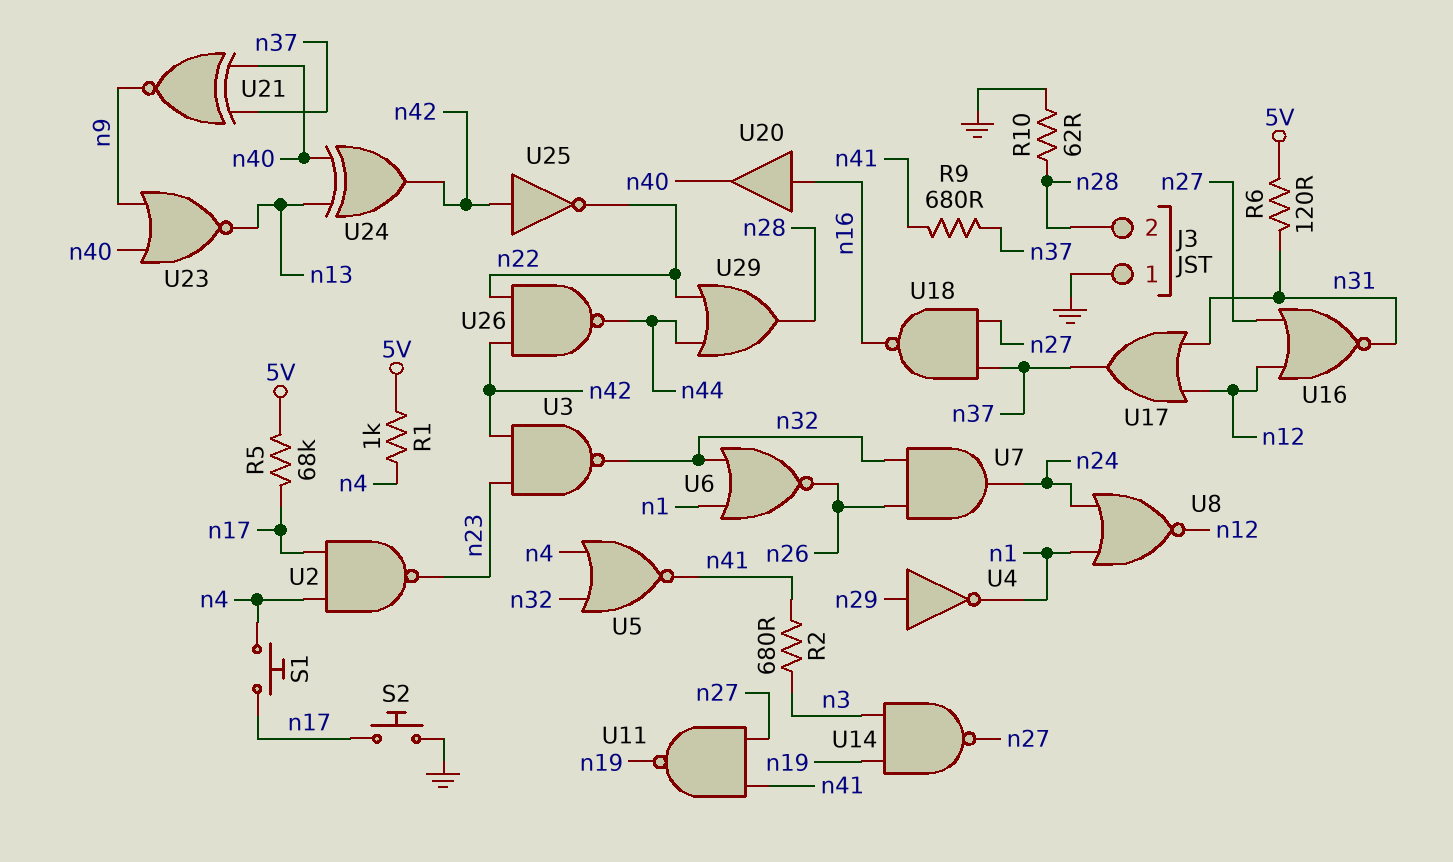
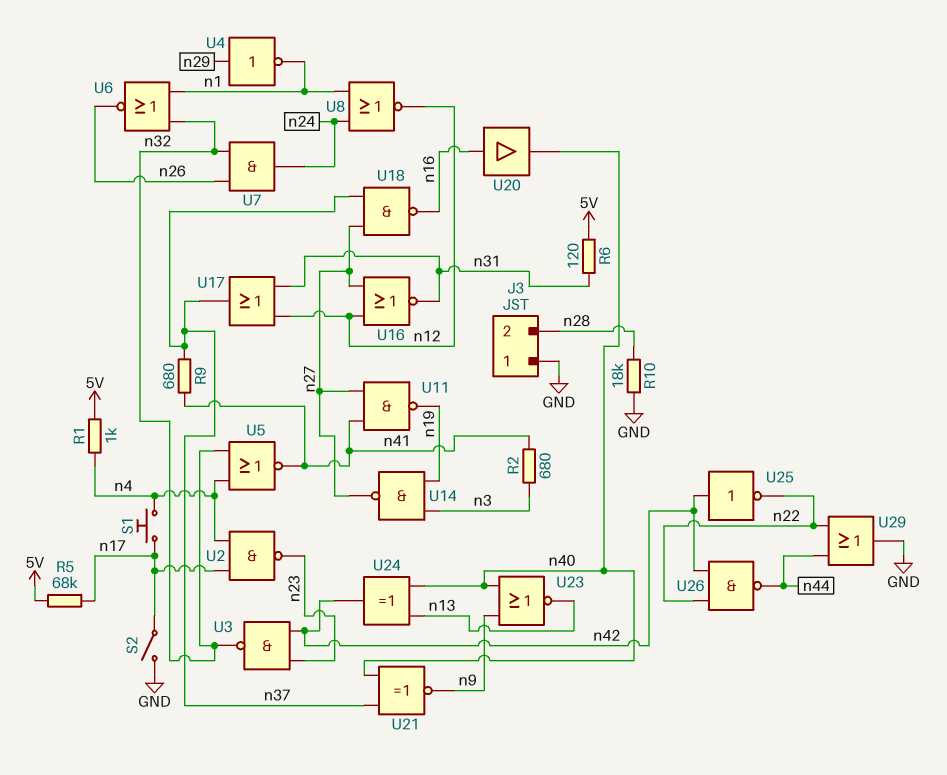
R10: 62 (GND, n28) -> 18k (GND, n28)
S2: button (GND, n17) -> switch (GND, n17)
U29: OR (in n22, in n44, out n28) -> OR (in n22, in n44, out GND)

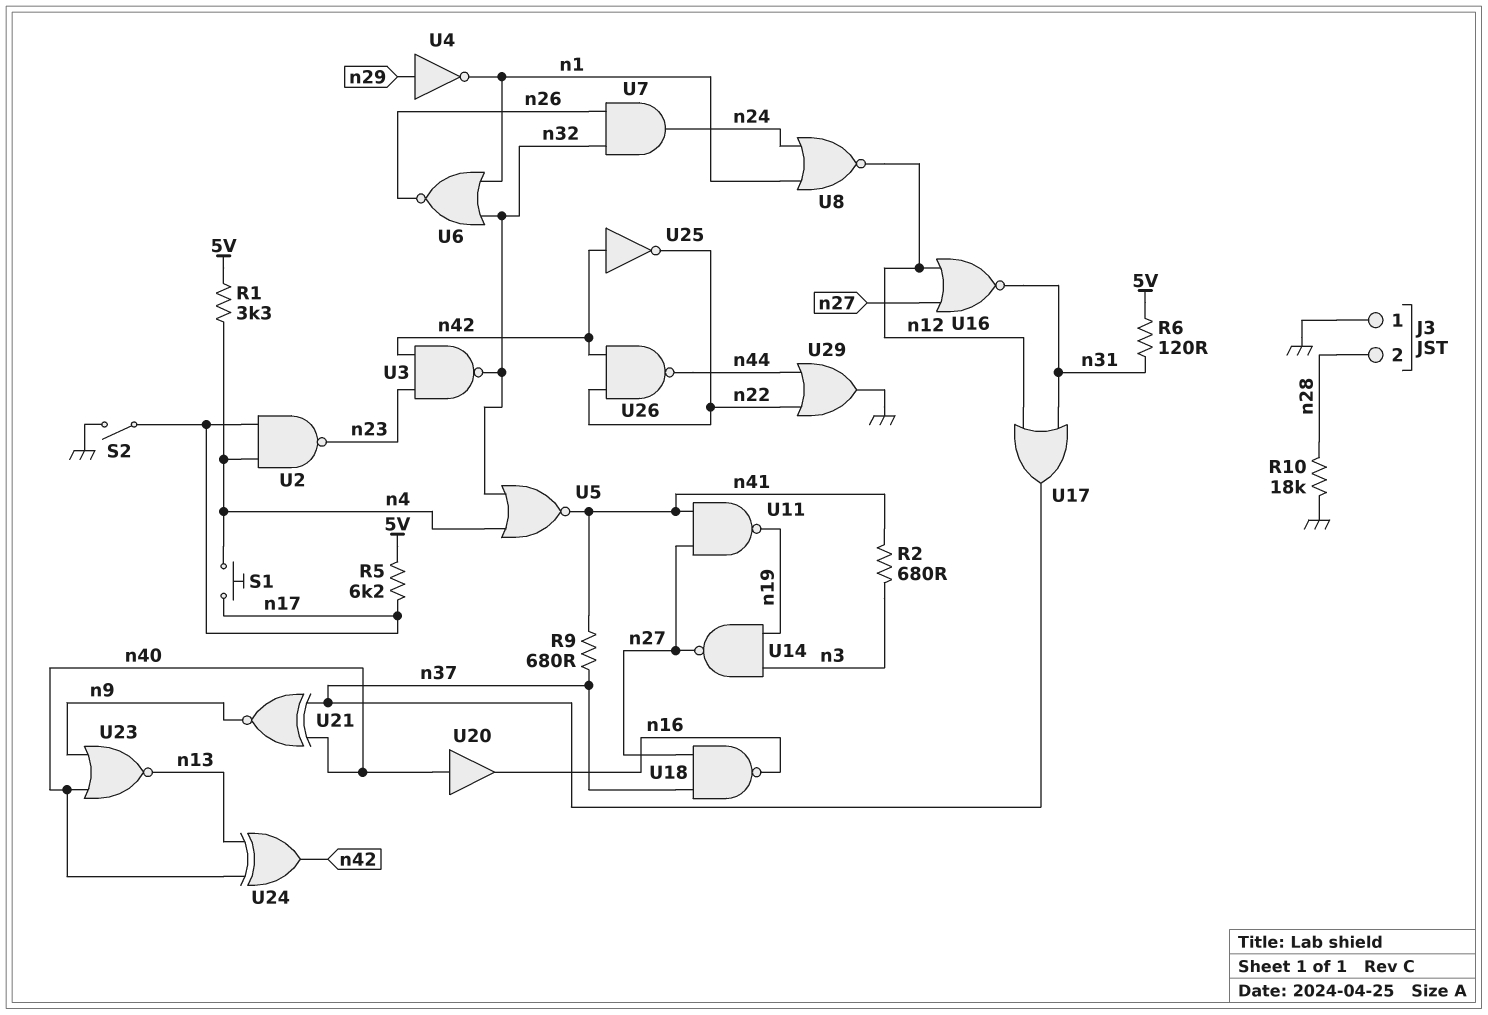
R1: 1k (5V, n4) -> 3.3k (5V, n4)
R5: 68k (5V, n17) -> 6.2k (5V, n17)
U20: buffer (in n16, out n40) -> buffer (in n40, out n16)

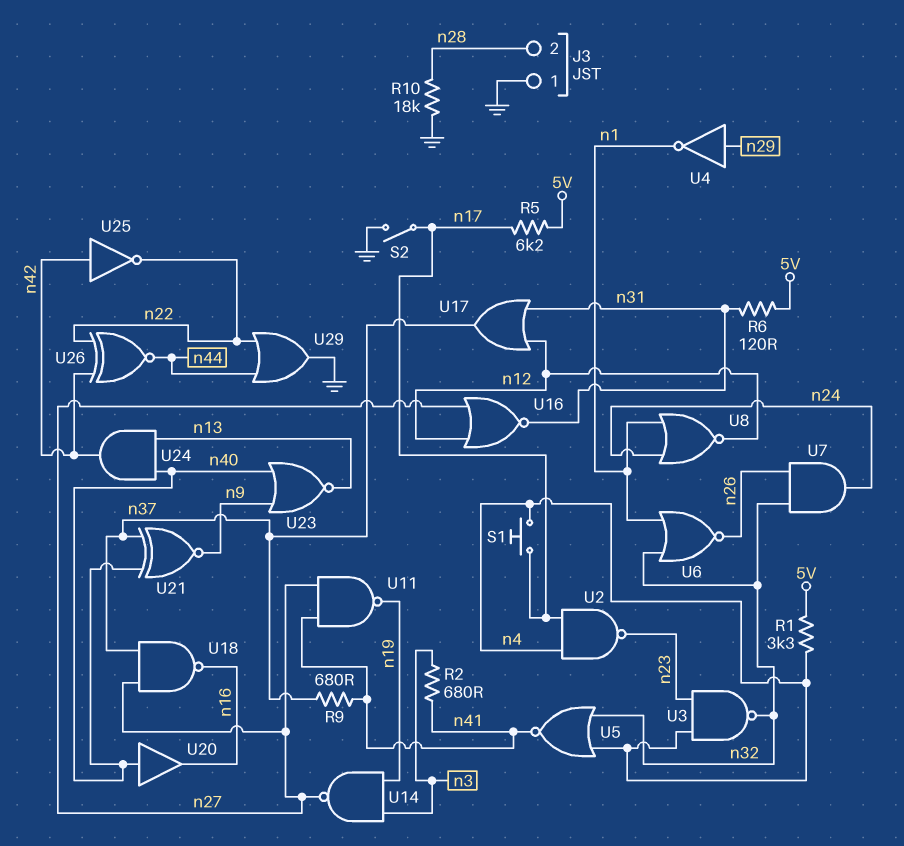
U3: NAND (in n23, in n42, out n32) -> NAND (in n4, in n23, out n32)
U24: XOR (in n13, in n40, out n42) -> AND (in n13, in n40, out n42)
U26: NAND (in n22, in n42, out n44) -> XNOR (in n22, in n42, out n44)

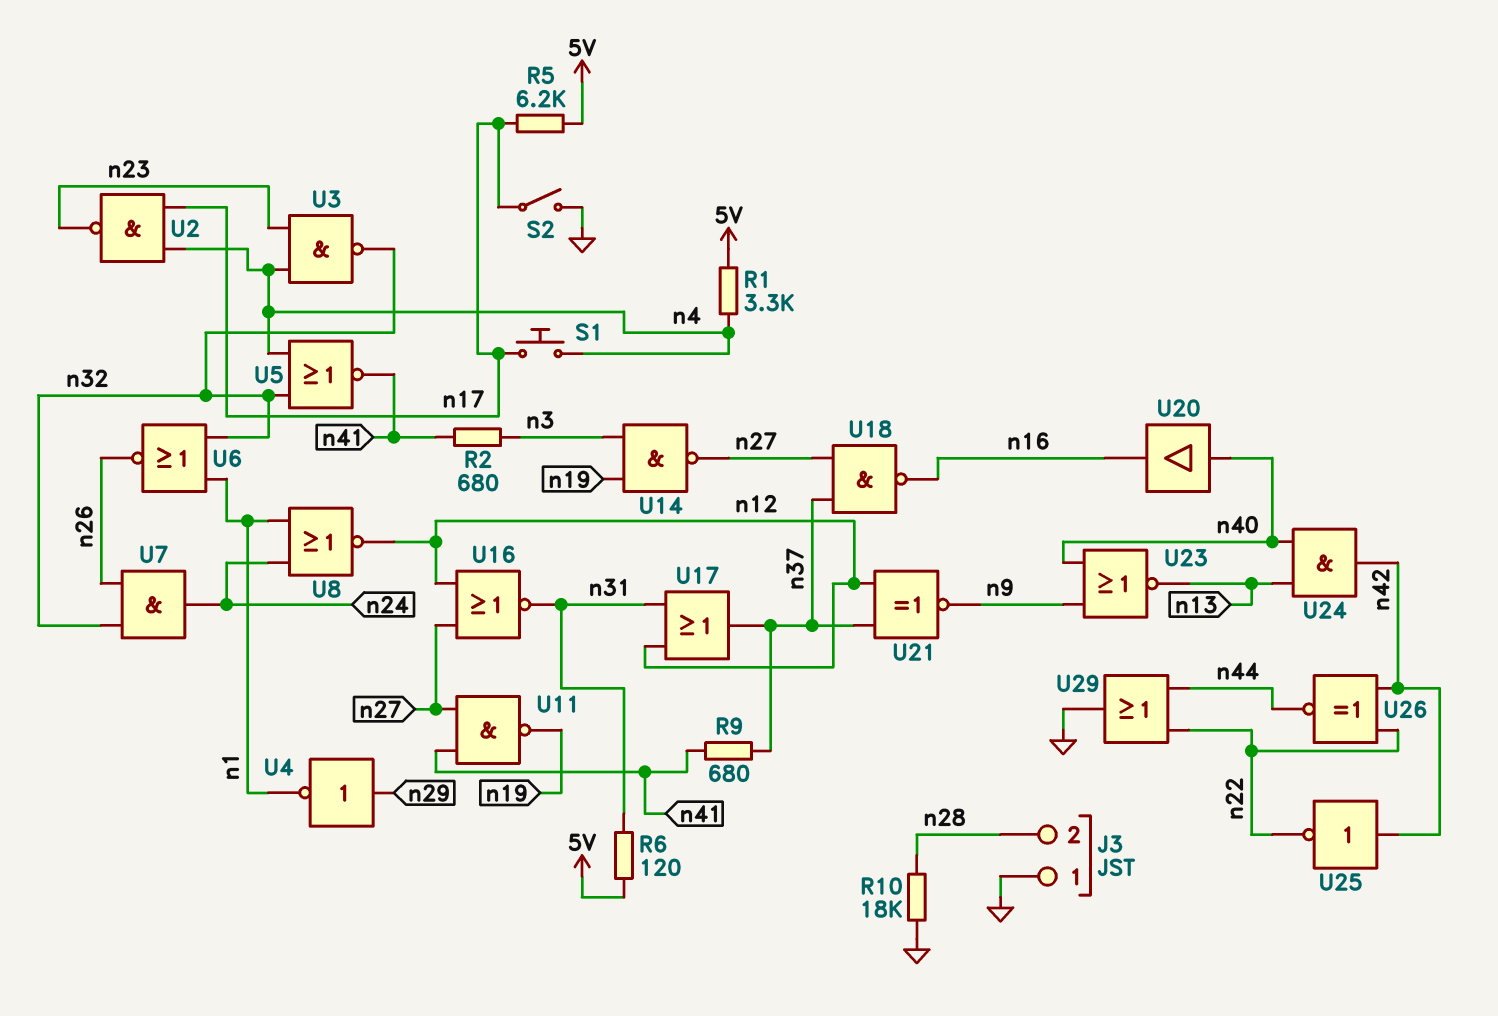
U21: XNOR (in n37, in n40, out n9) -> XNOR (in n12, in n37, out n9)

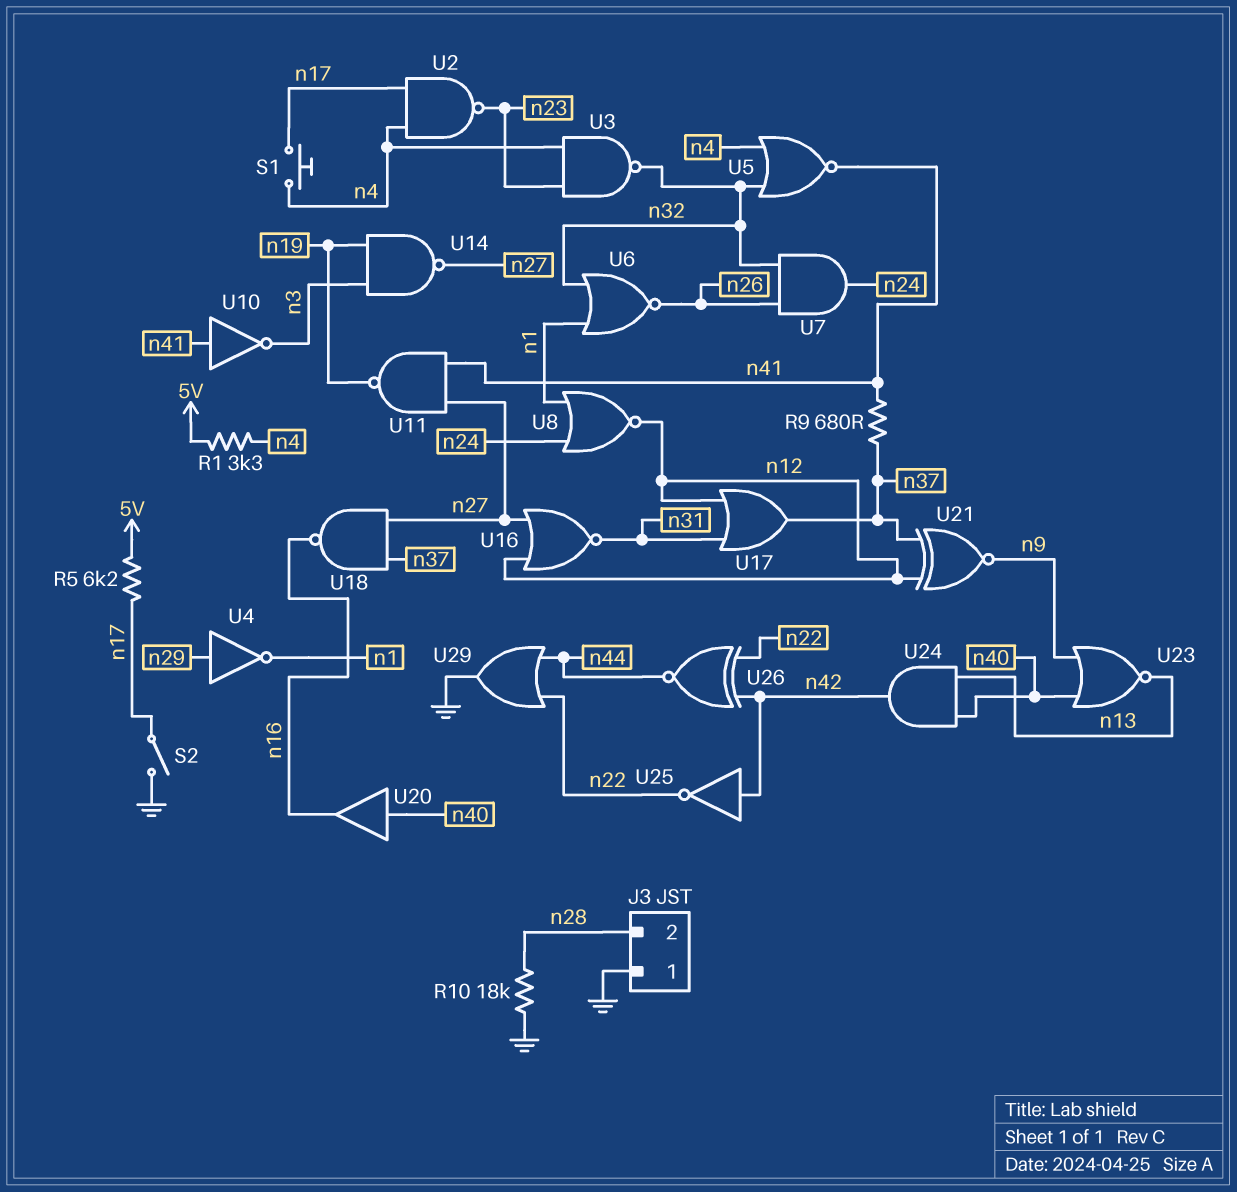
R2: 680 (n3, n41) -> none
R6: 120 (5V, n31) -> none
U10: none -> NOT (in n41, out n3)

